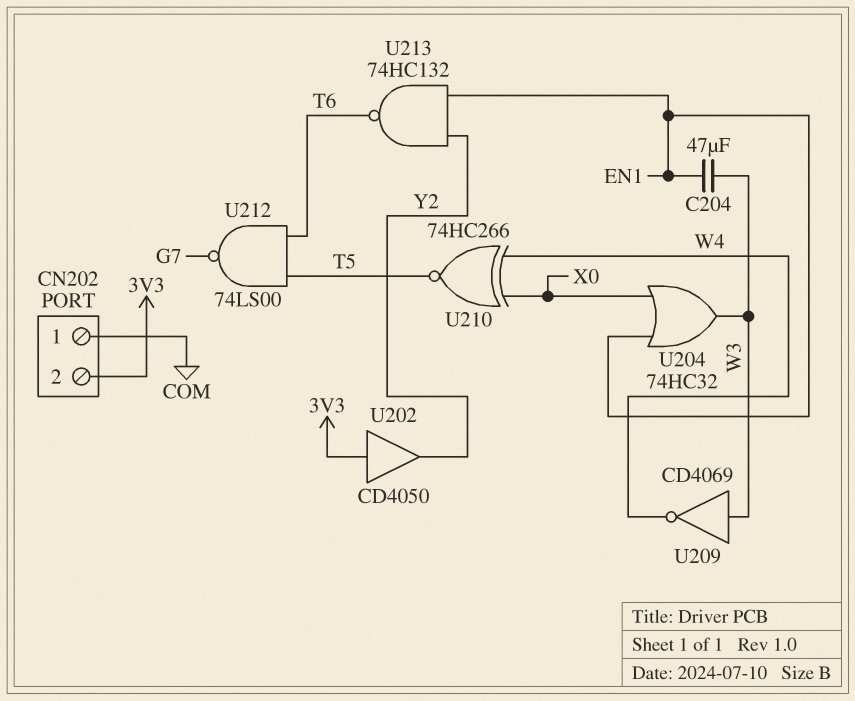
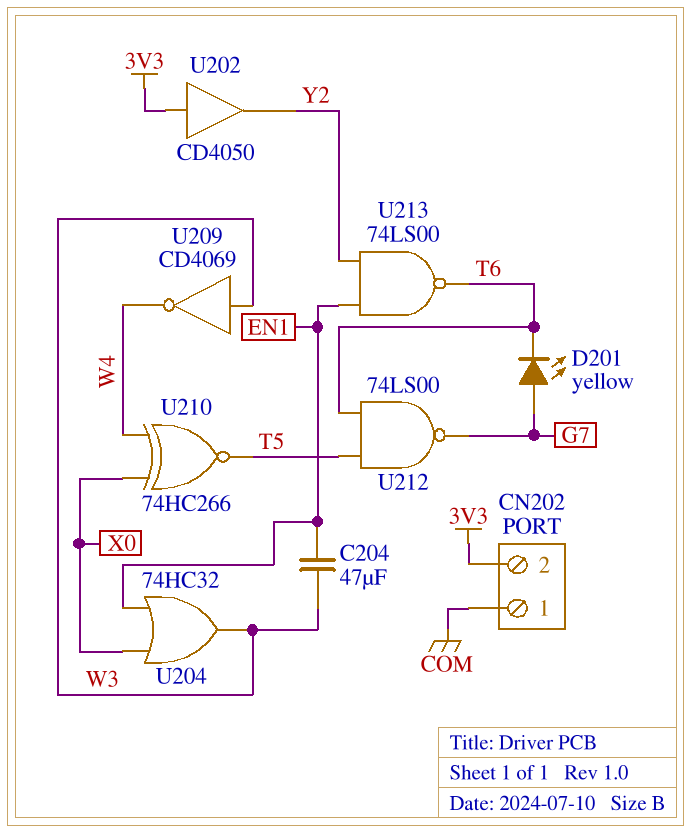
D201: none -> LED yellow (A G7, K T6)
U213: NAND 74HC132 (in EN1, in Y2, out T6) -> NAND 74LS00 (in EN1, in Y2, out T6)

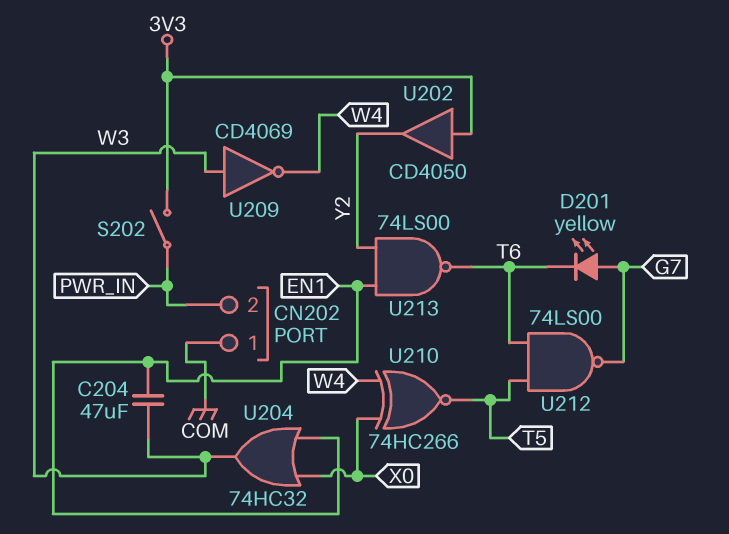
CN202 pin 2: 3V3 -> PWR_IN
S202: none -> switch (3V3, PWR_IN)

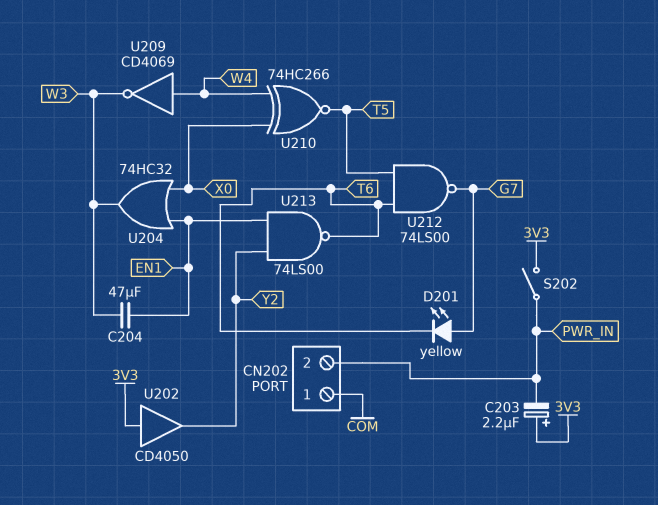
C203: none -> 2.2uF (plus 3V3, minus PWR_IN)
U209: NOT CD4069 (in W3, out W4) -> NOT CD4069 (in W4, out W3)

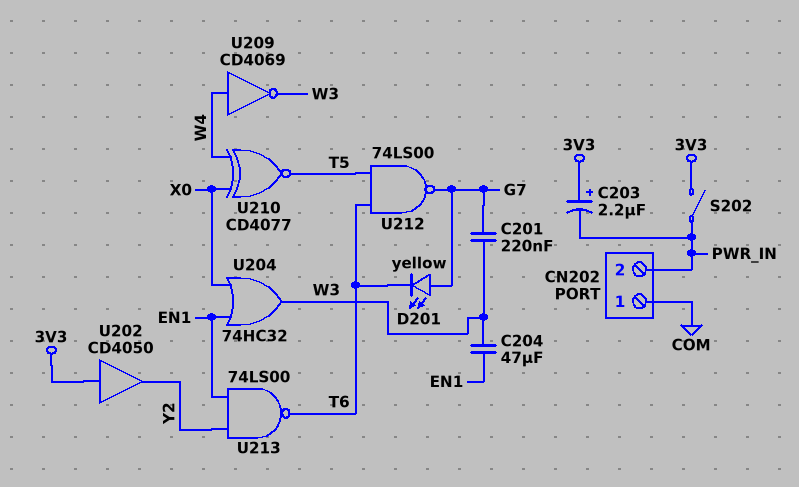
C201: none -> 220nF (G7, W3)
U210: XNOR 74HC266 (in W4, in X0, out T5) -> XNOR CD4077 (in W4, in X0, out T5)

